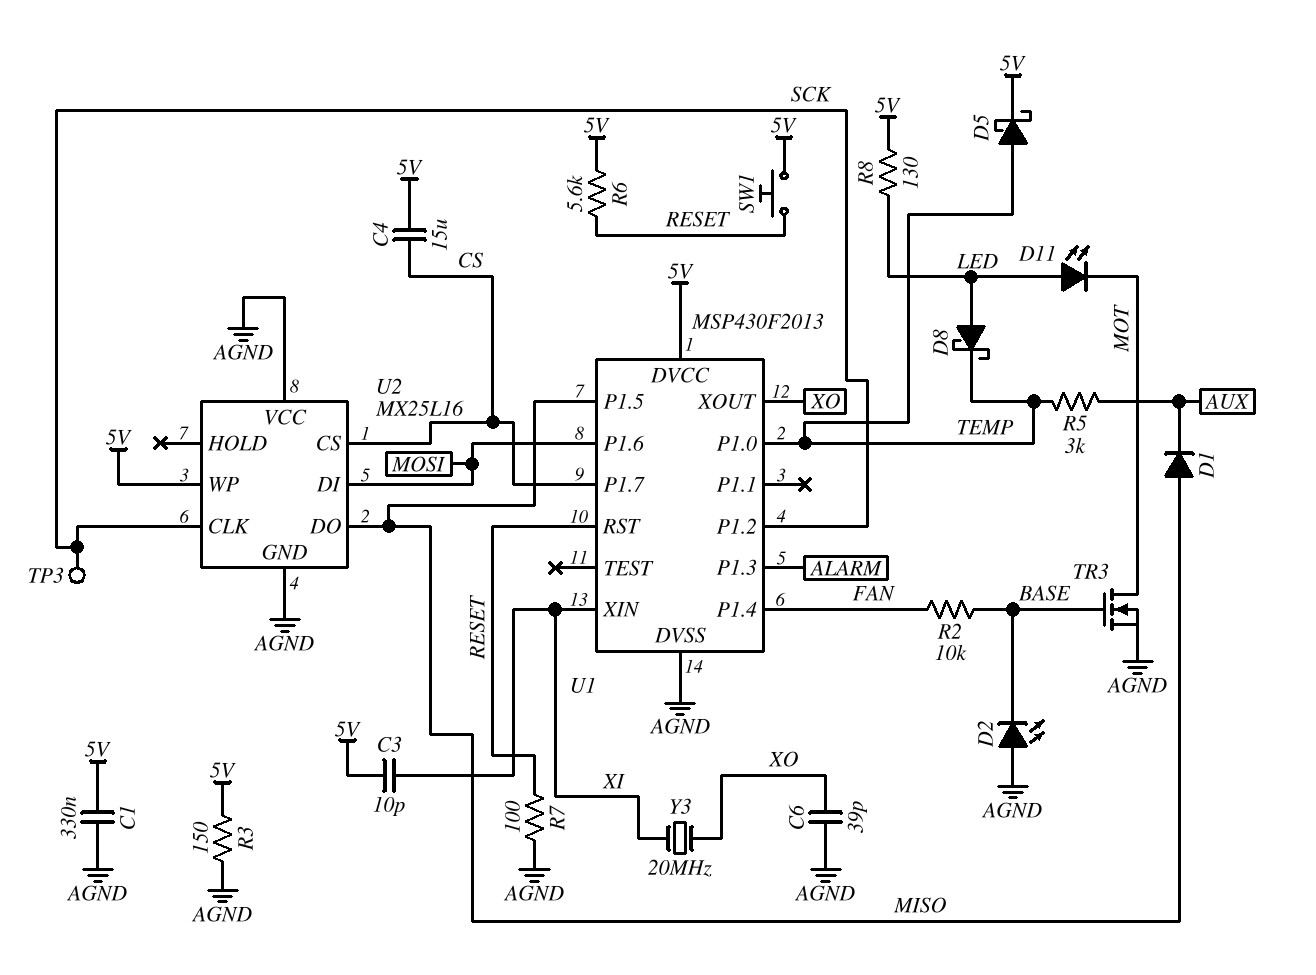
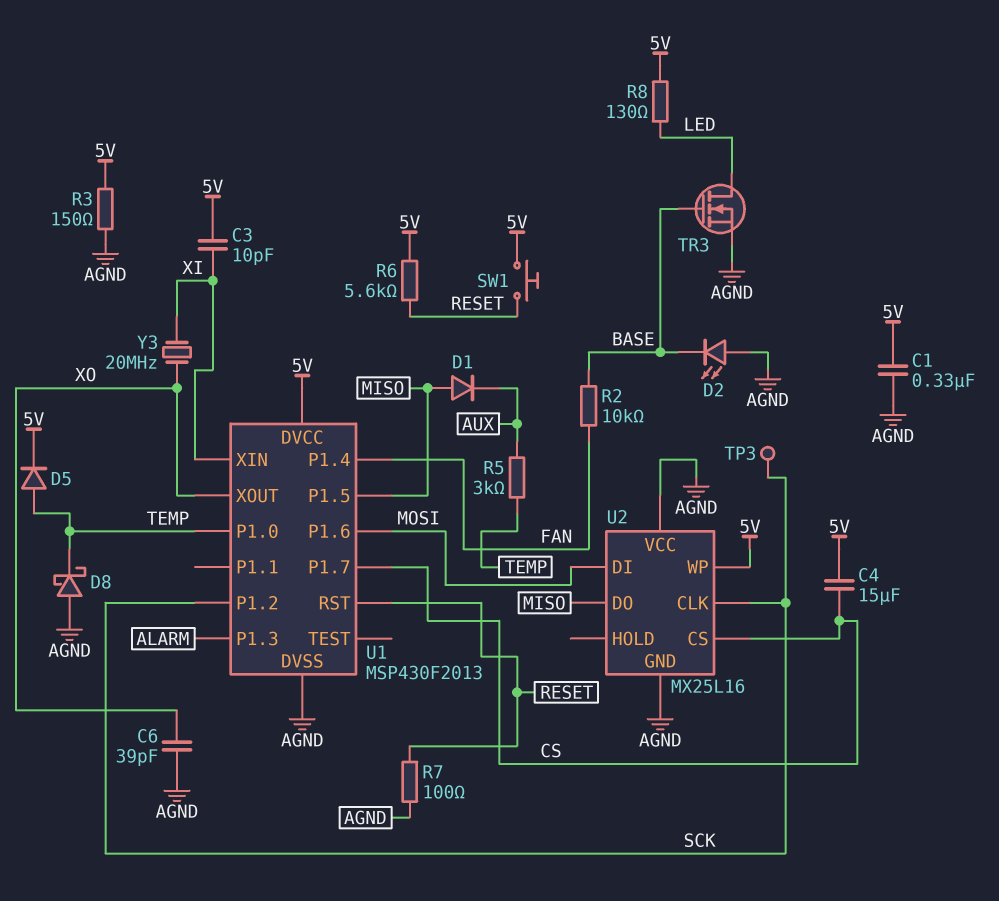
D5: schottky (A TEMP, K 5V) -> diode (A TEMP, K 5V)
D8: schottky (A LED, K TEMP) -> schottky (A AGND, K TEMP)
D11: LED (A LED, K MOT) -> none
TR3: NMOS (G BASE, D MOT, S AGND) -> NMOS (G BASE, D LED, S AGND)

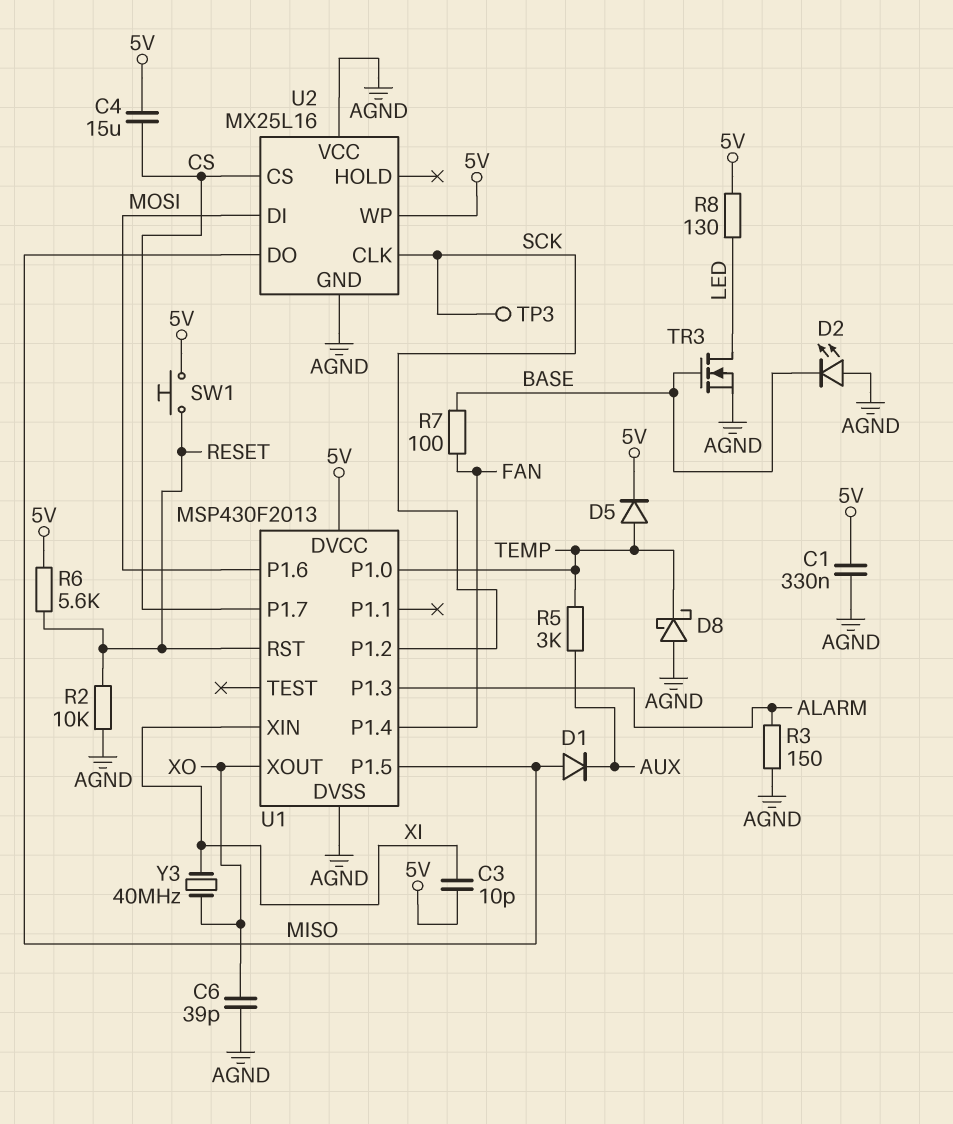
R2: 10k (BASE, FAN) -> 10k (AGND, RESET)
R3: 150 (5V, AGND) -> 150 (AGND, ALARM)
R7: 100 (AGND, RESET) -> 100 (BASE, FAN)
Y3: 20MHz (XI, XO) -> 40MHz (XI, XO)

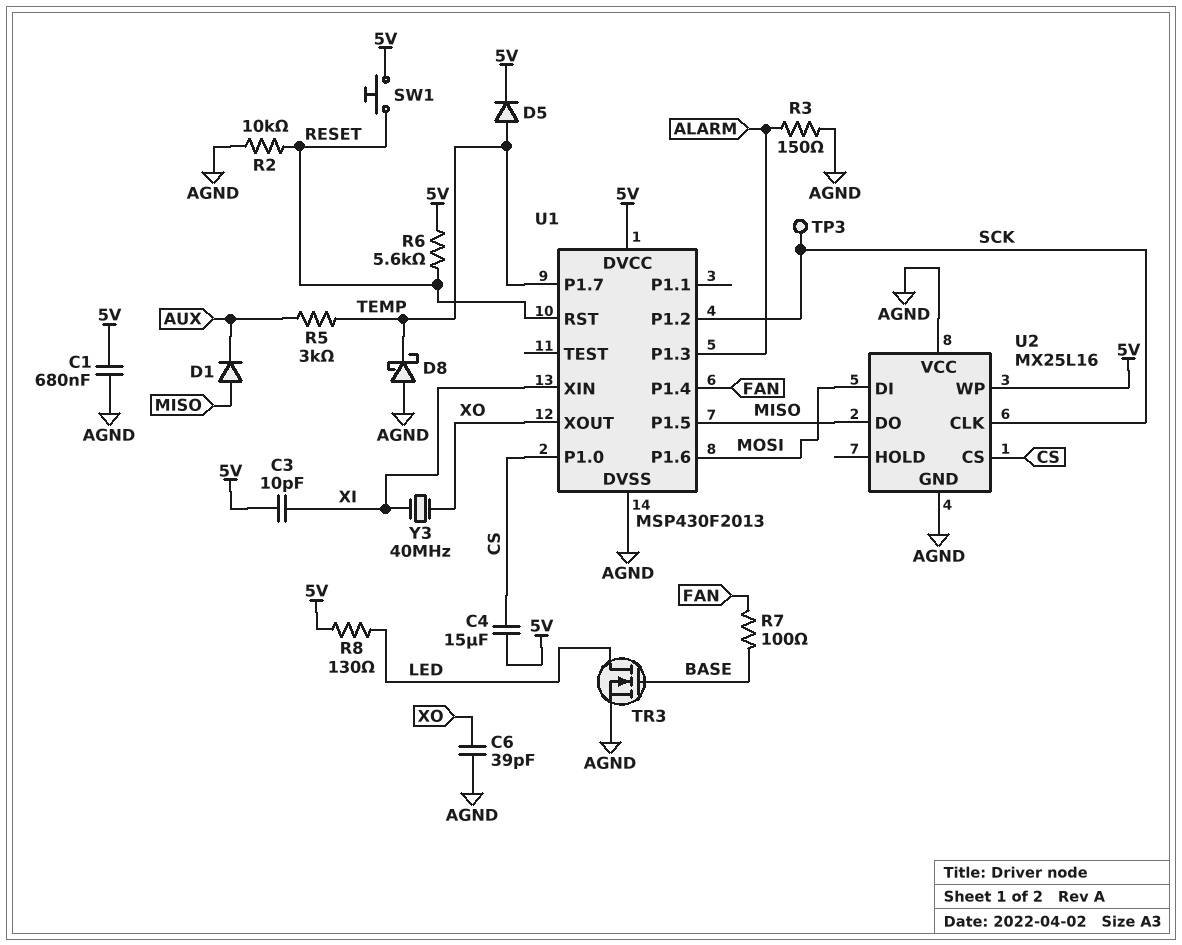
C1: 330nF (5V, AGND) -> 680nF (5V, AGND)
D2: LED (A AGND, K BASE) -> none
U1 pin P1.0: TEMP -> CS
U1 pin P1.7: CS -> TEMP

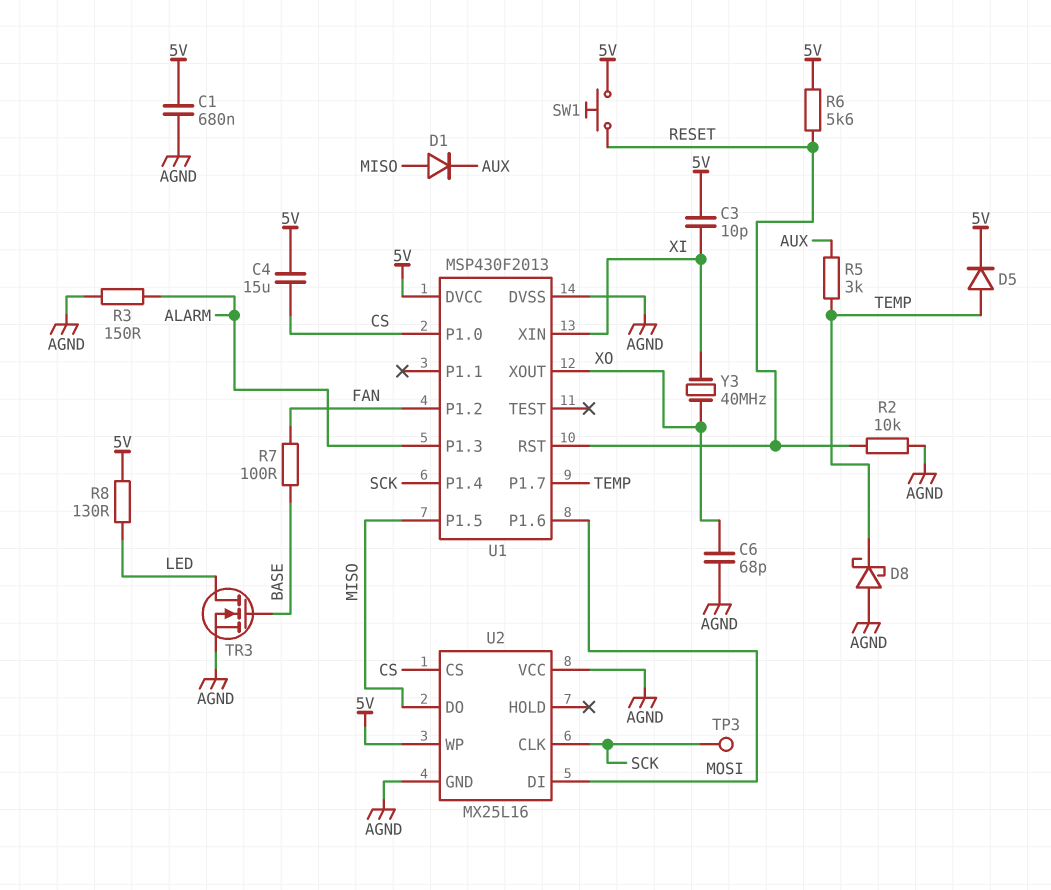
C6: 39pF (AGND, XO) -> 68pF (AGND, XO)
U1 pin P1.2: SCK -> FAN
U1 pin P1.4: FAN -> SCK

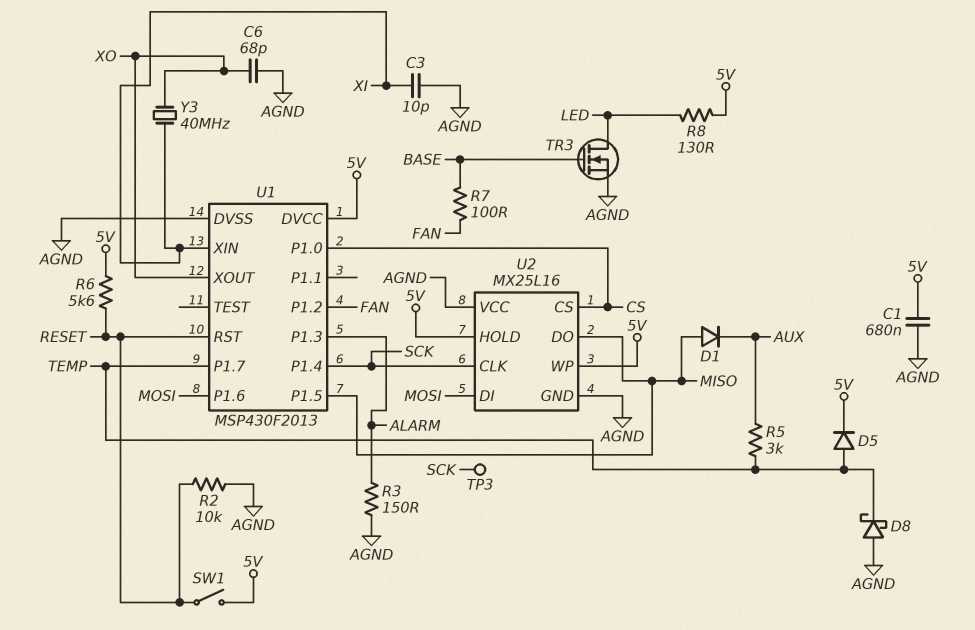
C3: 10pF (5V, XI) -> 10pF (AGND, XI)
C4: 15uF (5V, CS) -> none
SW1: button (5V, RESET) -> switch (5V, RESET)
U2 pin HOLD: none -> 5V

